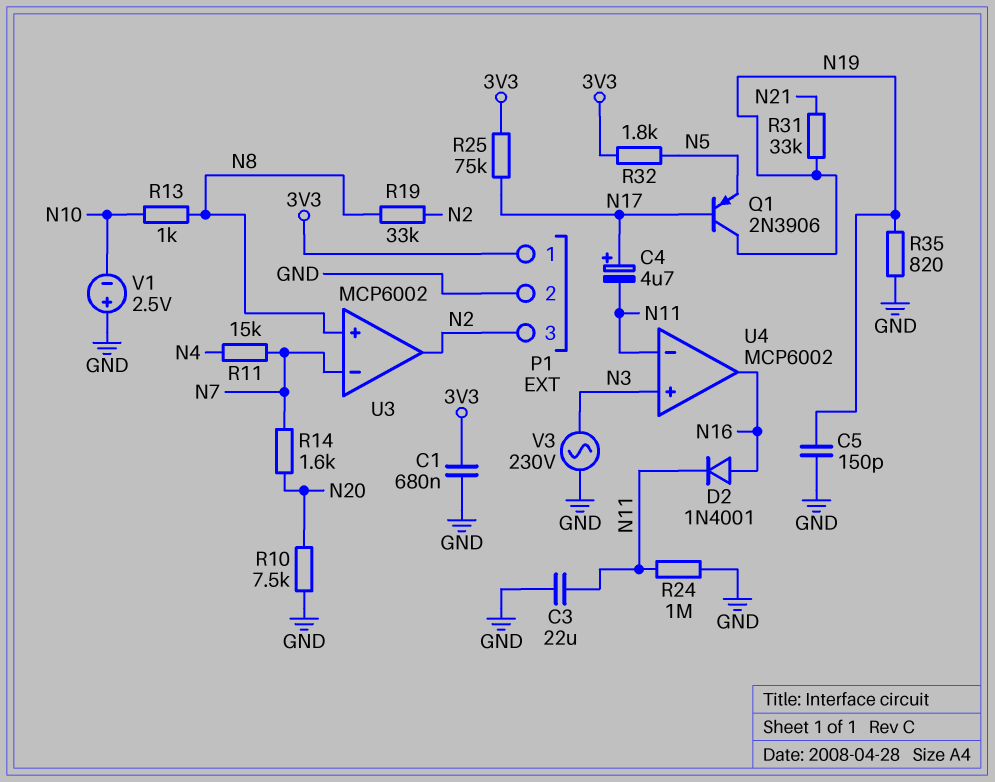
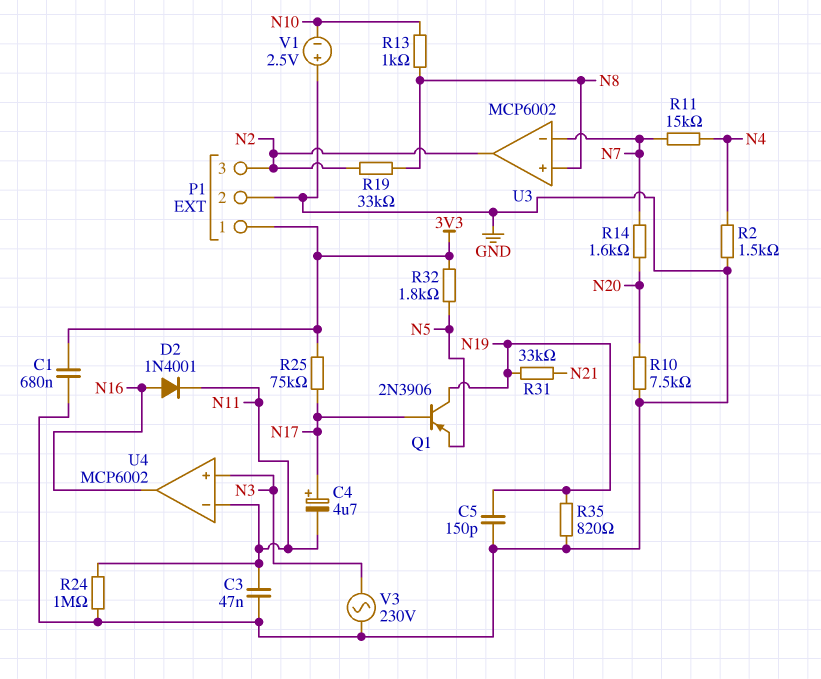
C3: 22uF (GND, N11) -> 47nF (GND, N11)
R2: none -> 1.5k (GND, N4)

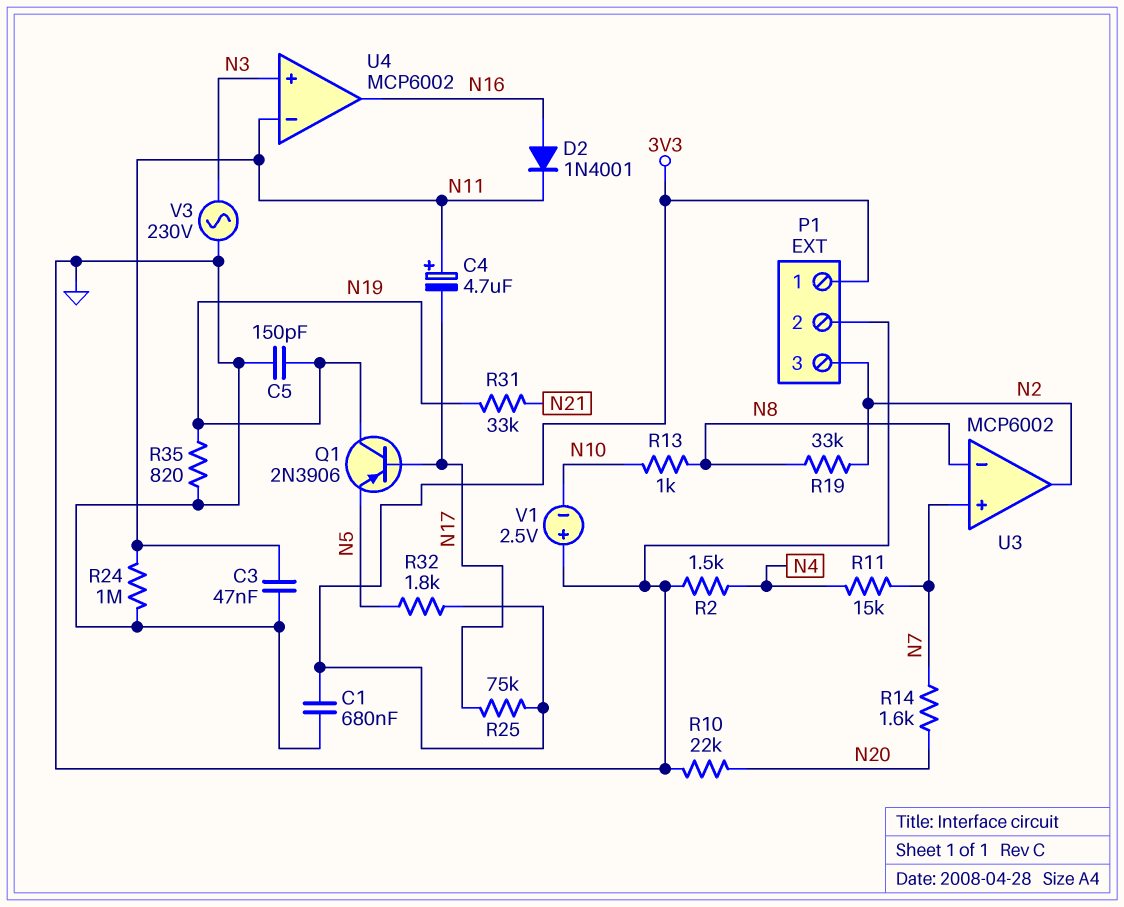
C4: 4.7uF (plus N17, minus N11) -> 4.7uF (plus N11, minus N17)
R10: 7.5k (GND, N20) -> 22k (GND, N20)
U3 pin in+: N8 -> N7
U3 pin in-: N7 -> N8

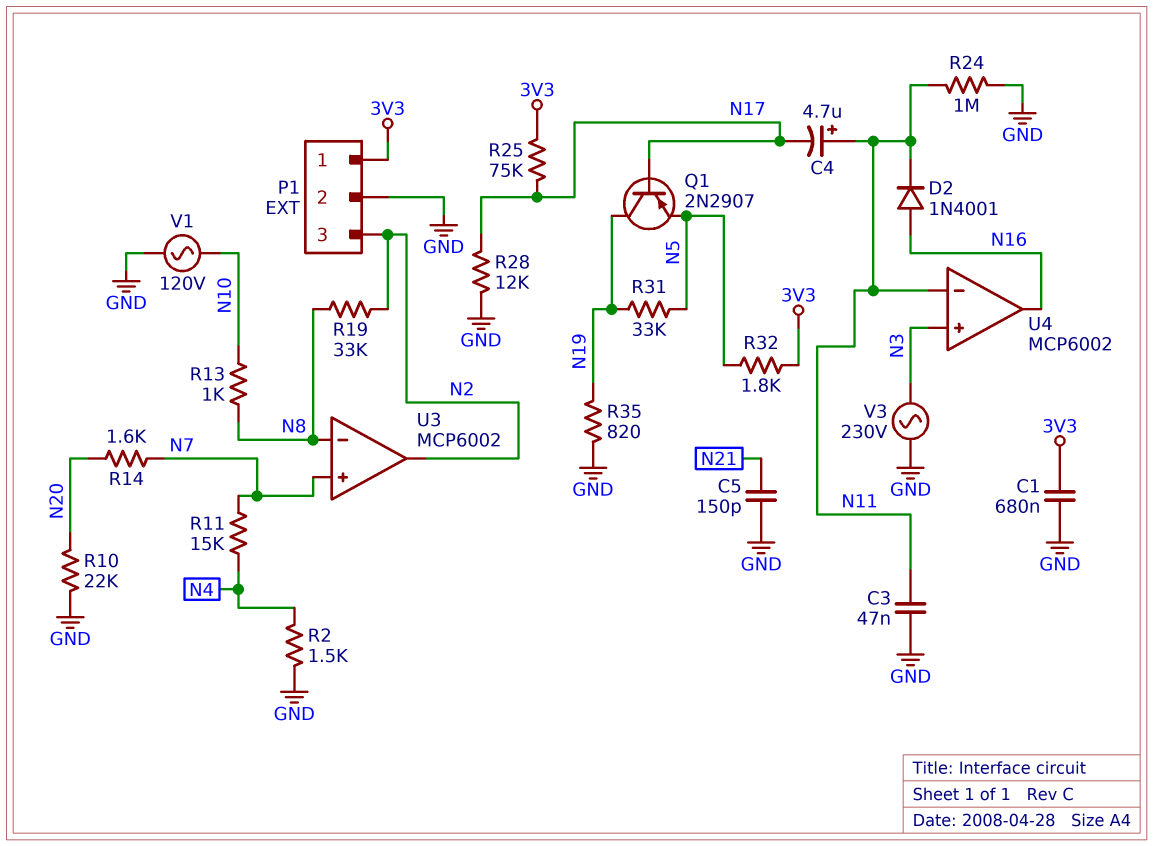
C5: 150pF (GND, N19) -> 150pF (GND, N21)
Q1: PNP 2N3906 (B N17, C N19, E N5) -> PNP 2N2907 (B N17, C N19, E N5)
R28: none -> 12k (GND, N17)
R31: 33k (N19, N21) -> 33k (N5, N19)
V1: 2.5V (plus GND, minus N10) -> AC 120V (GND, N10)

